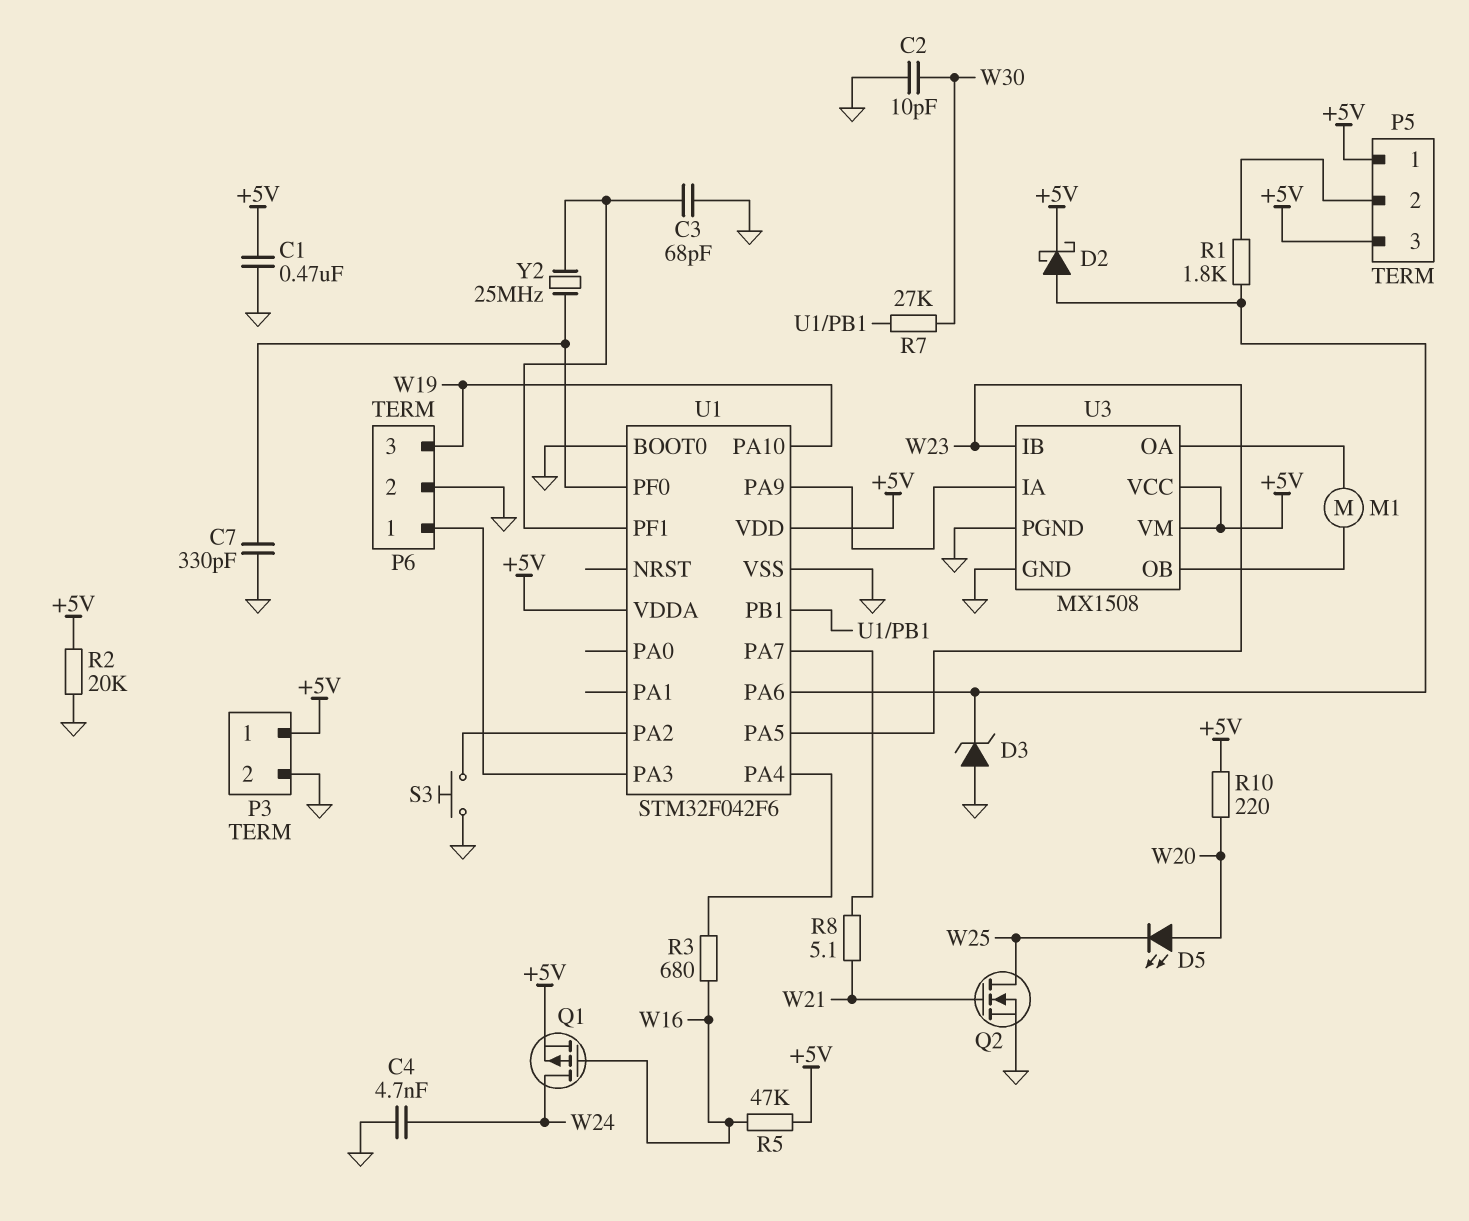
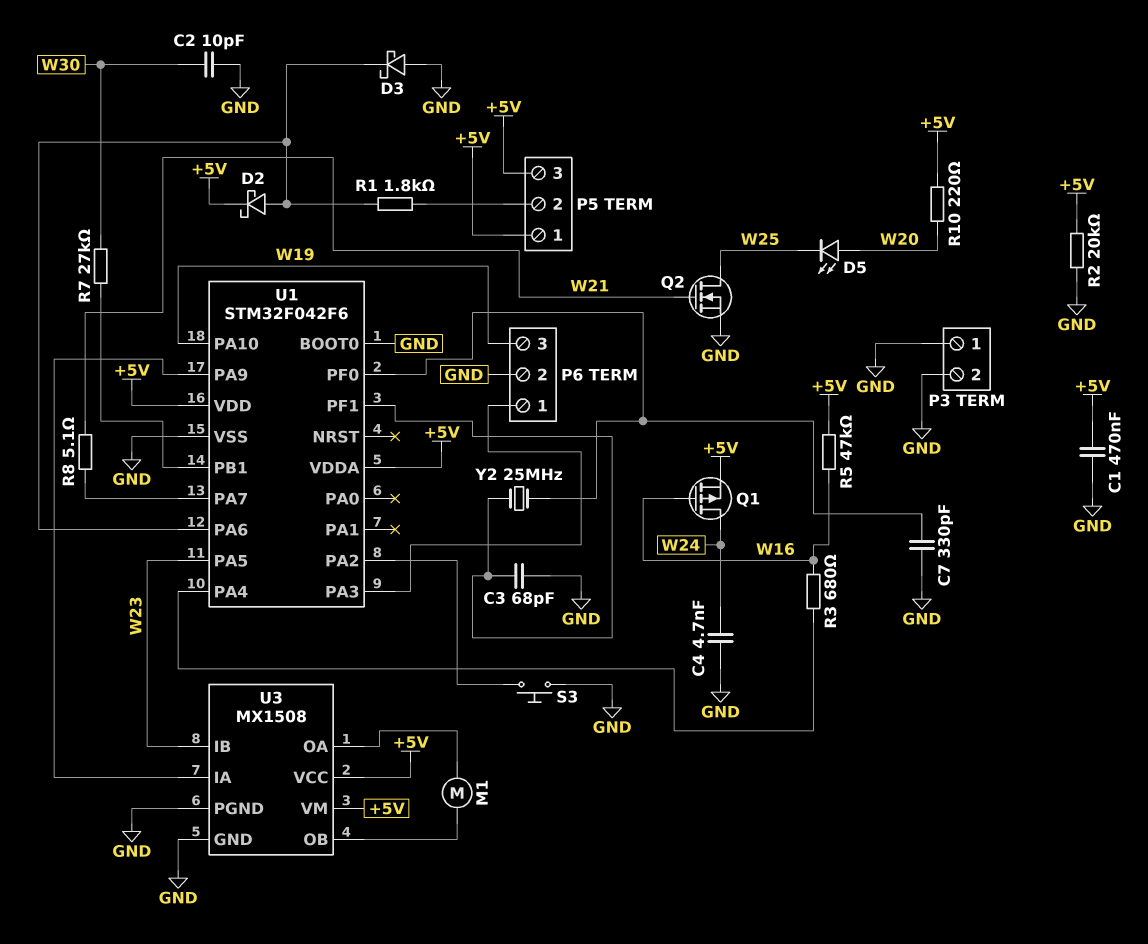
D3: zener (A GND, K U1/PA6) -> schottky (A GND, K U1/PA6)
P3 pin 1: +5V -> GND

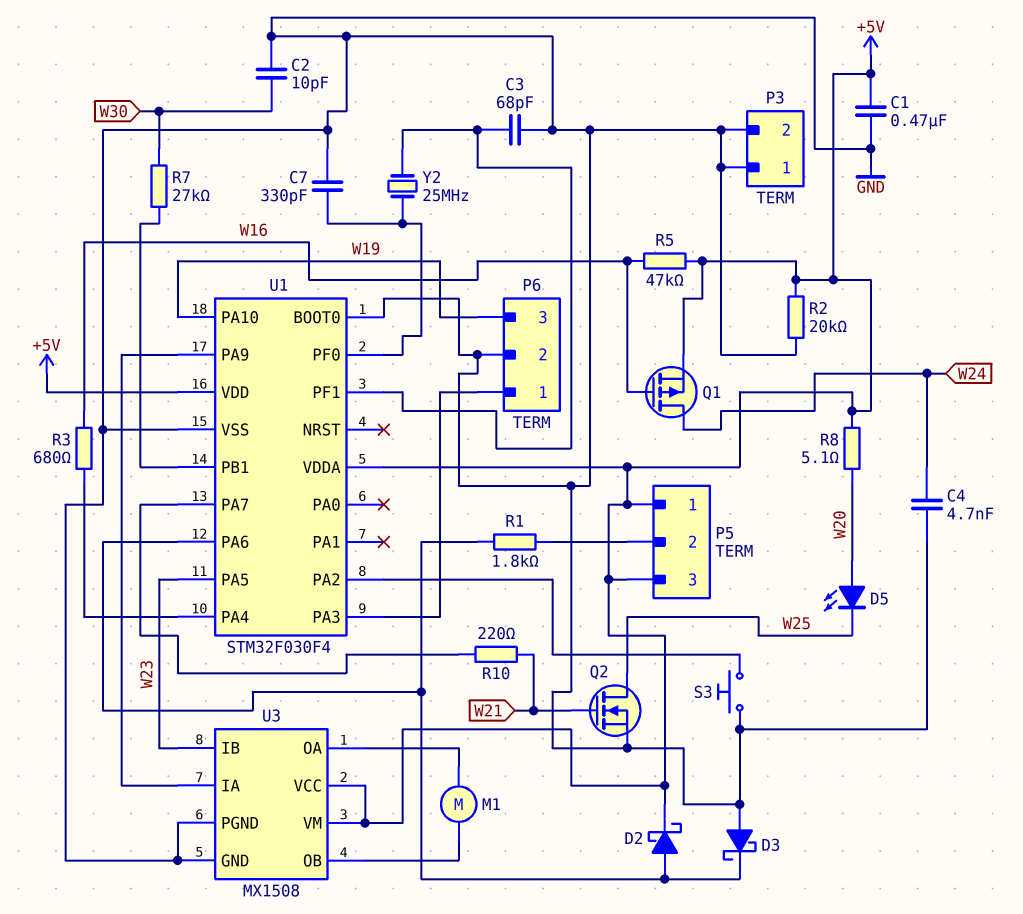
R8: 5.1 (U1/PA7, W21) -> 5.1 (+5V, W20)
R10: 220 (+5V, W20) -> 220 (U1/PA7, W21)
U1: STM32F042F6 -> STM32F030F4

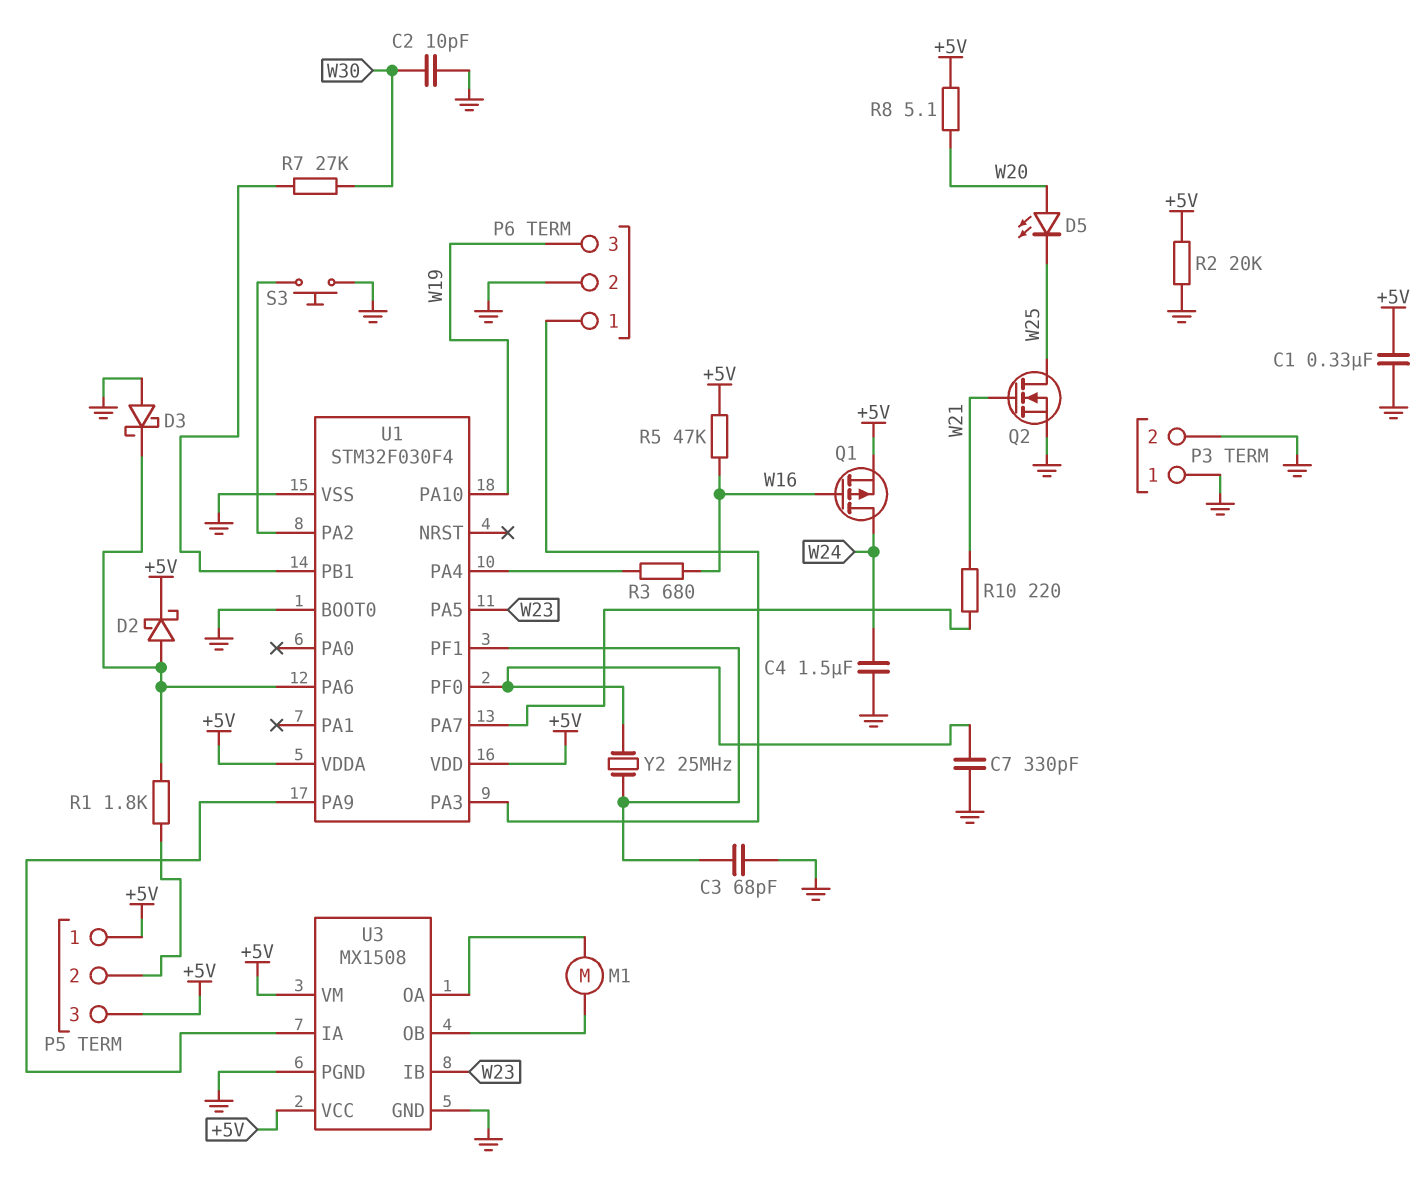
C1: 470nF (+5V, GND) -> 330nF (+5V, GND)
C4: 4.7nF (GND, W24) -> 1.5uF (GND, W24)

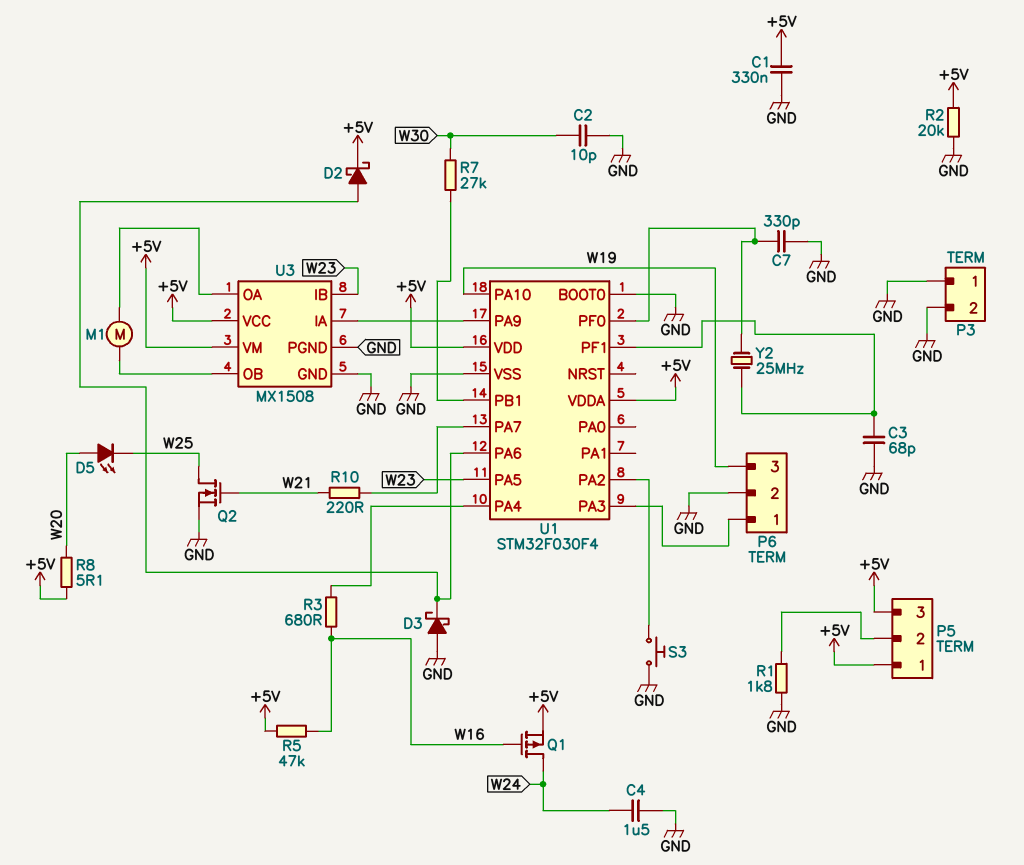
R1: 1.8k (P5/2, U1/PA6) -> 1.8k (GND, P5/2)

